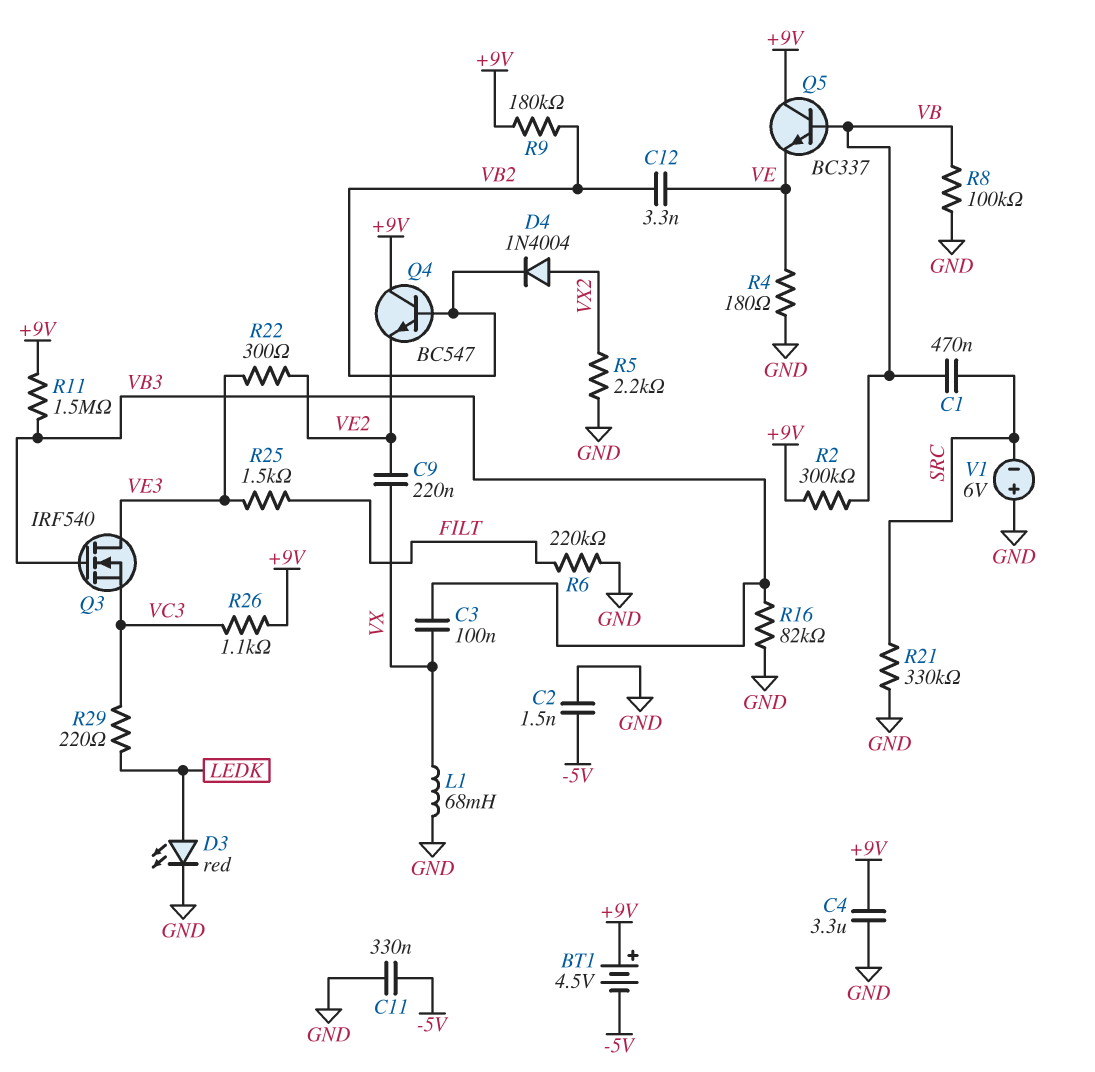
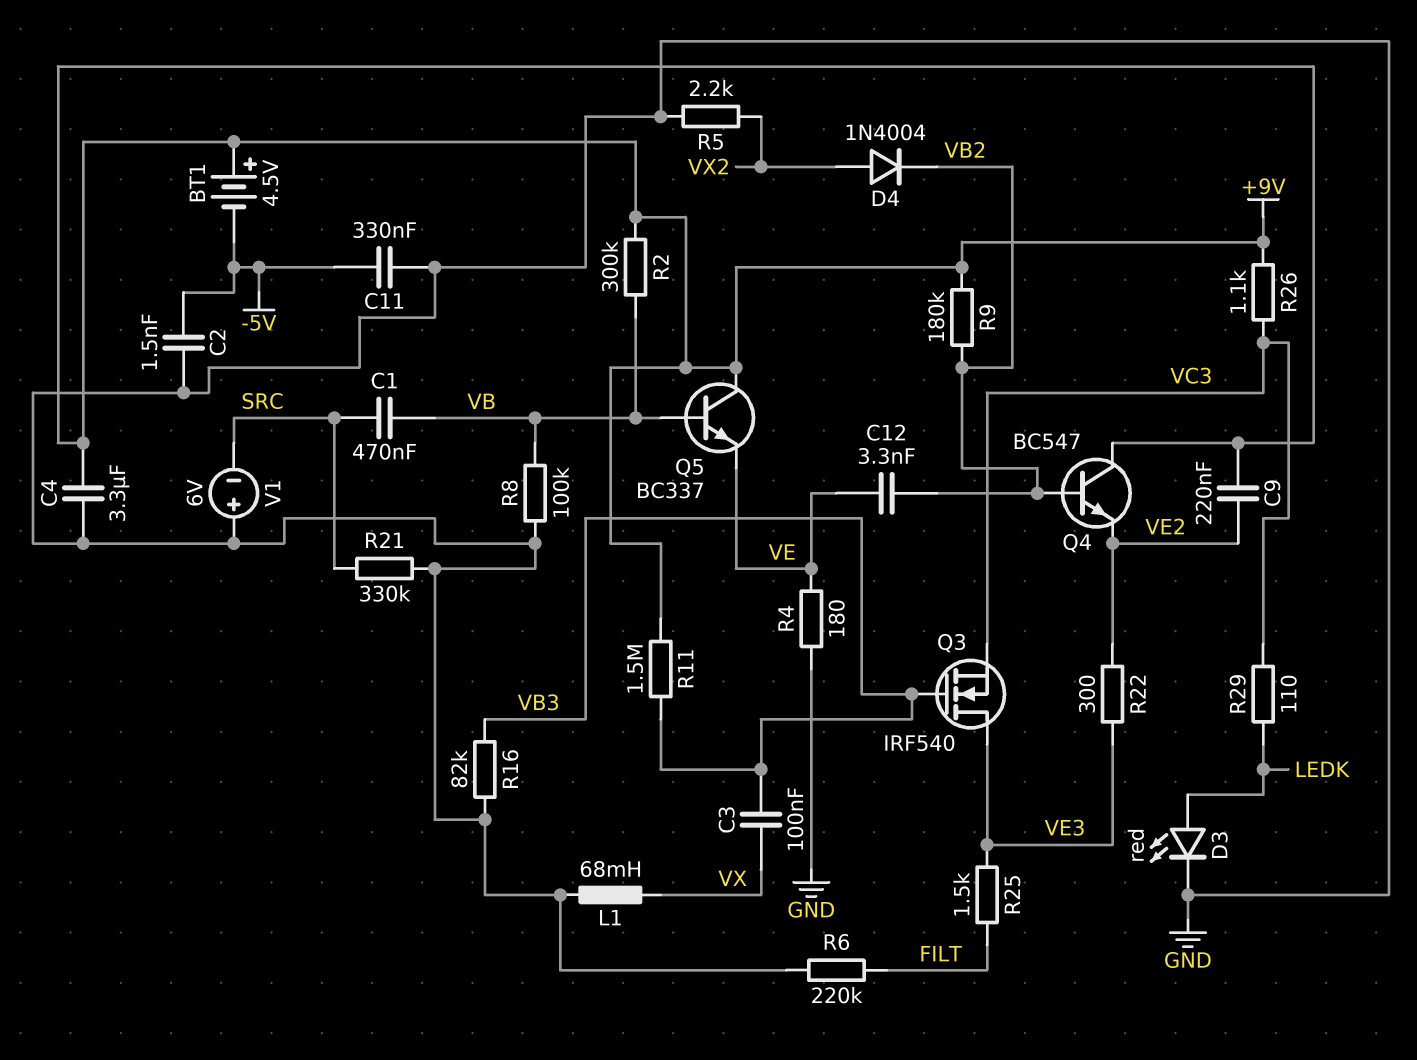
C9: 220nF (VE2, VX) -> 220nF (+9V, VE2)
R29: 220 (LEDK, VC3) -> 110 (LEDK, VC3)

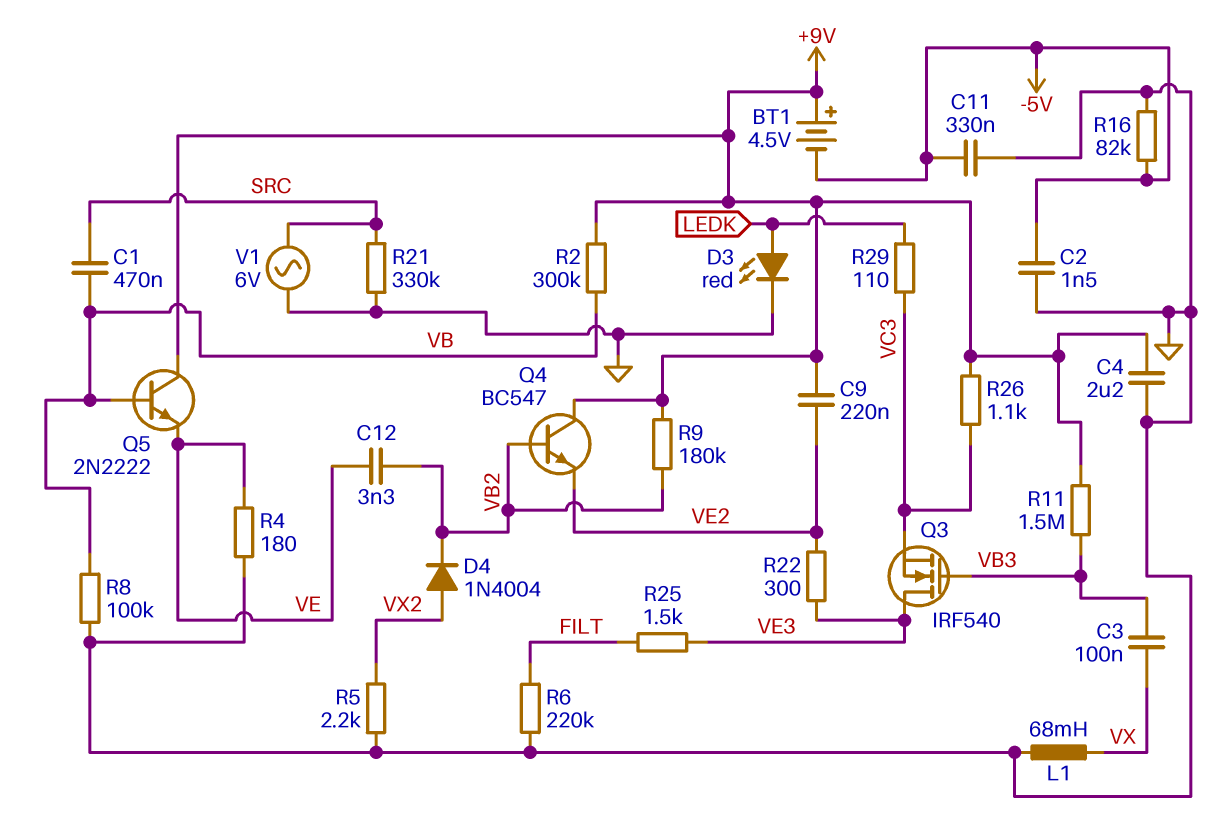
C4: 3.3uF (+9V, GND) -> 2.2uF (+9V, GND)
Q5: NPN BC337 (B VB, C +9V, E VE) -> NPN 2N2222 (B VB, C +9V, E VE)
R16: 82k (GND, VB3) -> 82k (-5V, GND)
V1: 6V (plus GND, minus SRC) -> AC 6V (GND, SRC)

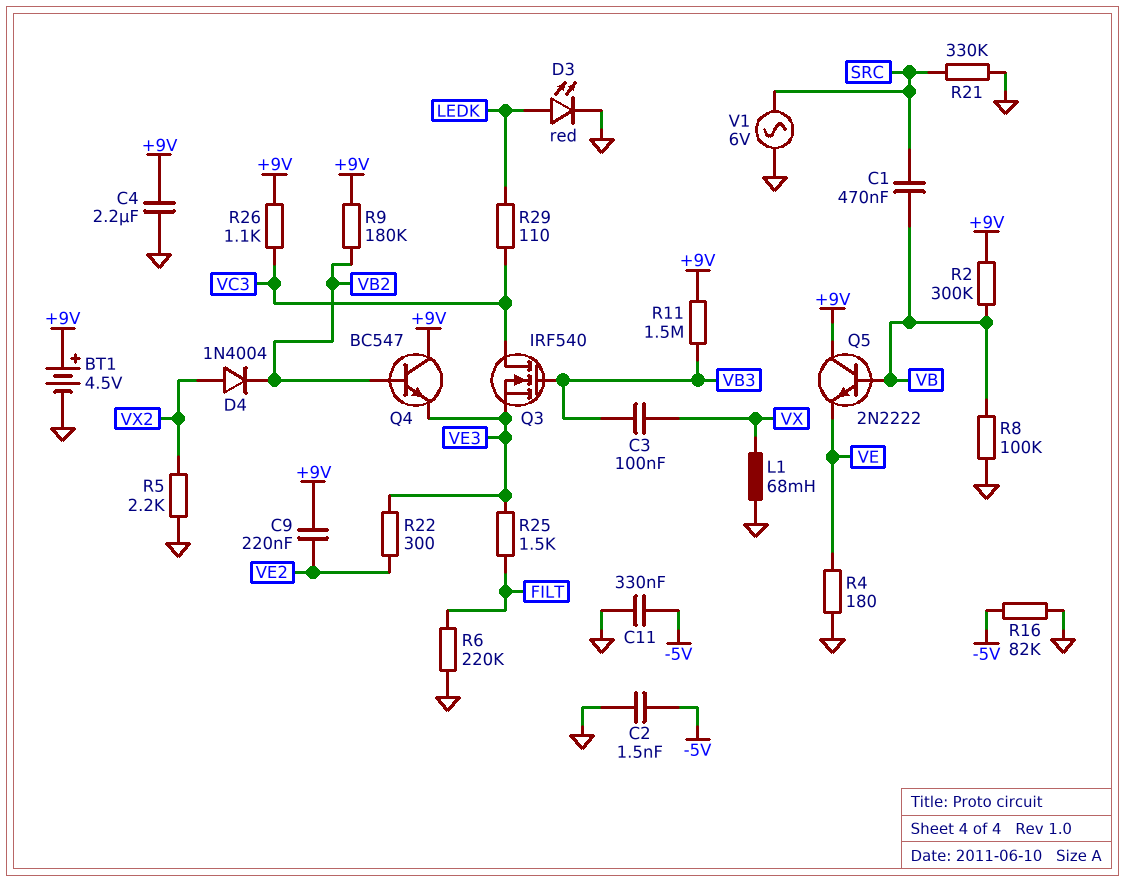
BT1: 4.5V (plus +9V, minus -5V) -> 4.5V (plus +9V, minus GND)
C12: 3.3nF (VB2, VE) -> none
Q3: NMOS IRF540 (G VB3, D VE3, S VC3) -> NMOS IRF540 (G VB3, D VC3, S VE3)
Q4: NPN BC547 (B VB2, C +9V, E VE2) -> NPN BC547 (B VB2, C +9V, E VE3)

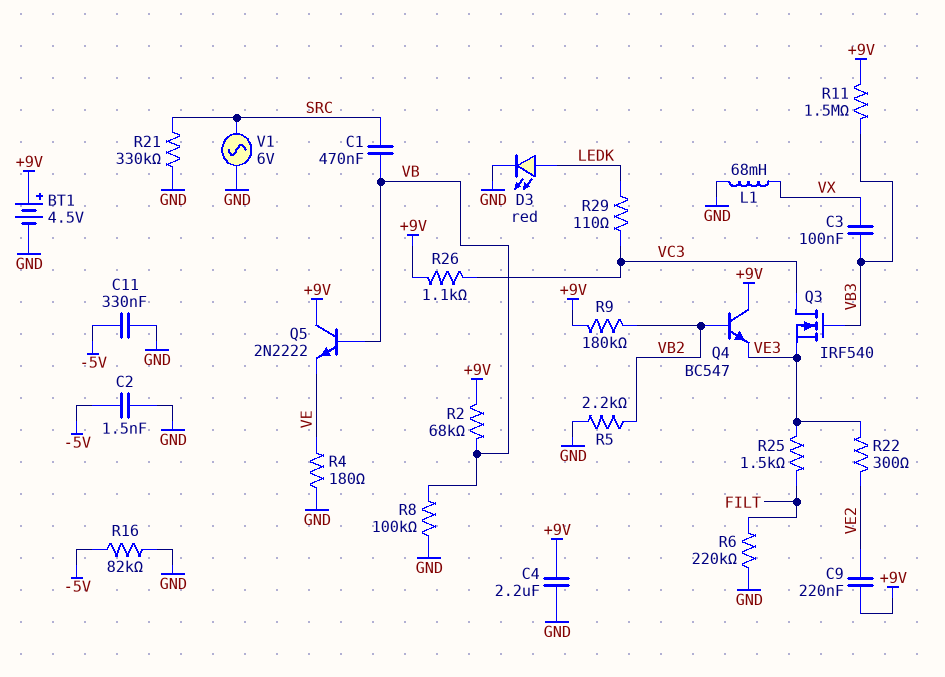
D4: diode 1N4004 (A VX2, K VB2) -> none
R2: 300k (+9V, VB) -> 68k (+9V, VB)
R5: 2.2k (GND, VX2) -> 2.2k (GND, VB2)

